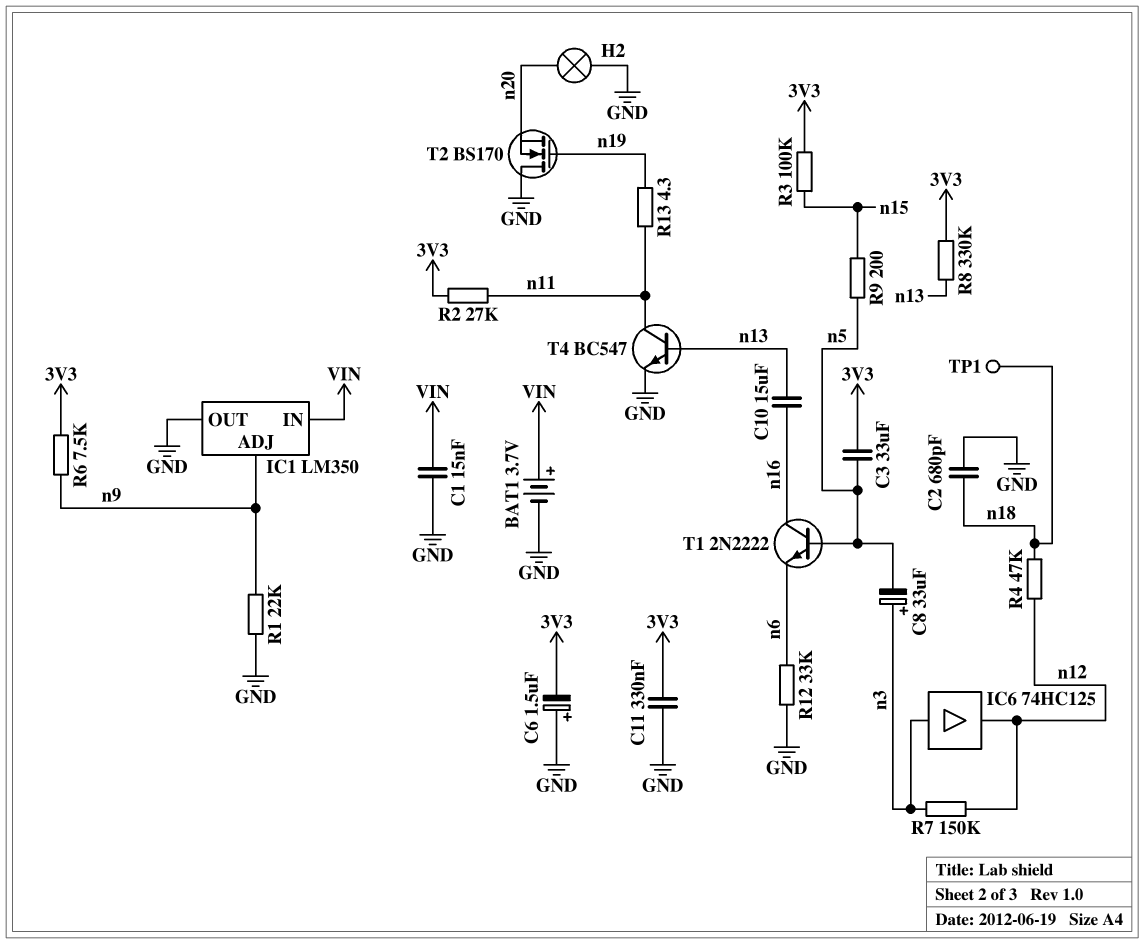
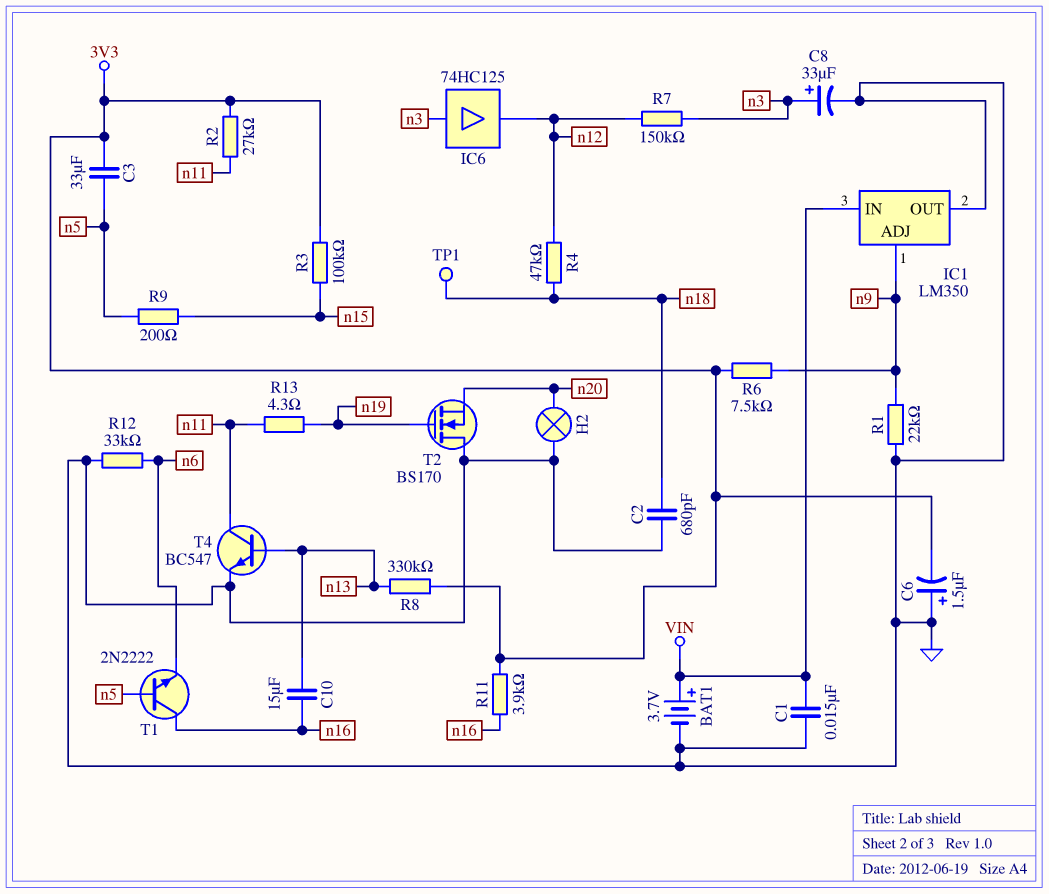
C8: 33uF (plus n3, minus n5) -> 33uF (plus n3, minus GND)
C11: 330nF (3V3, GND) -> none
R11: none -> 3.9k (3V3, n16)

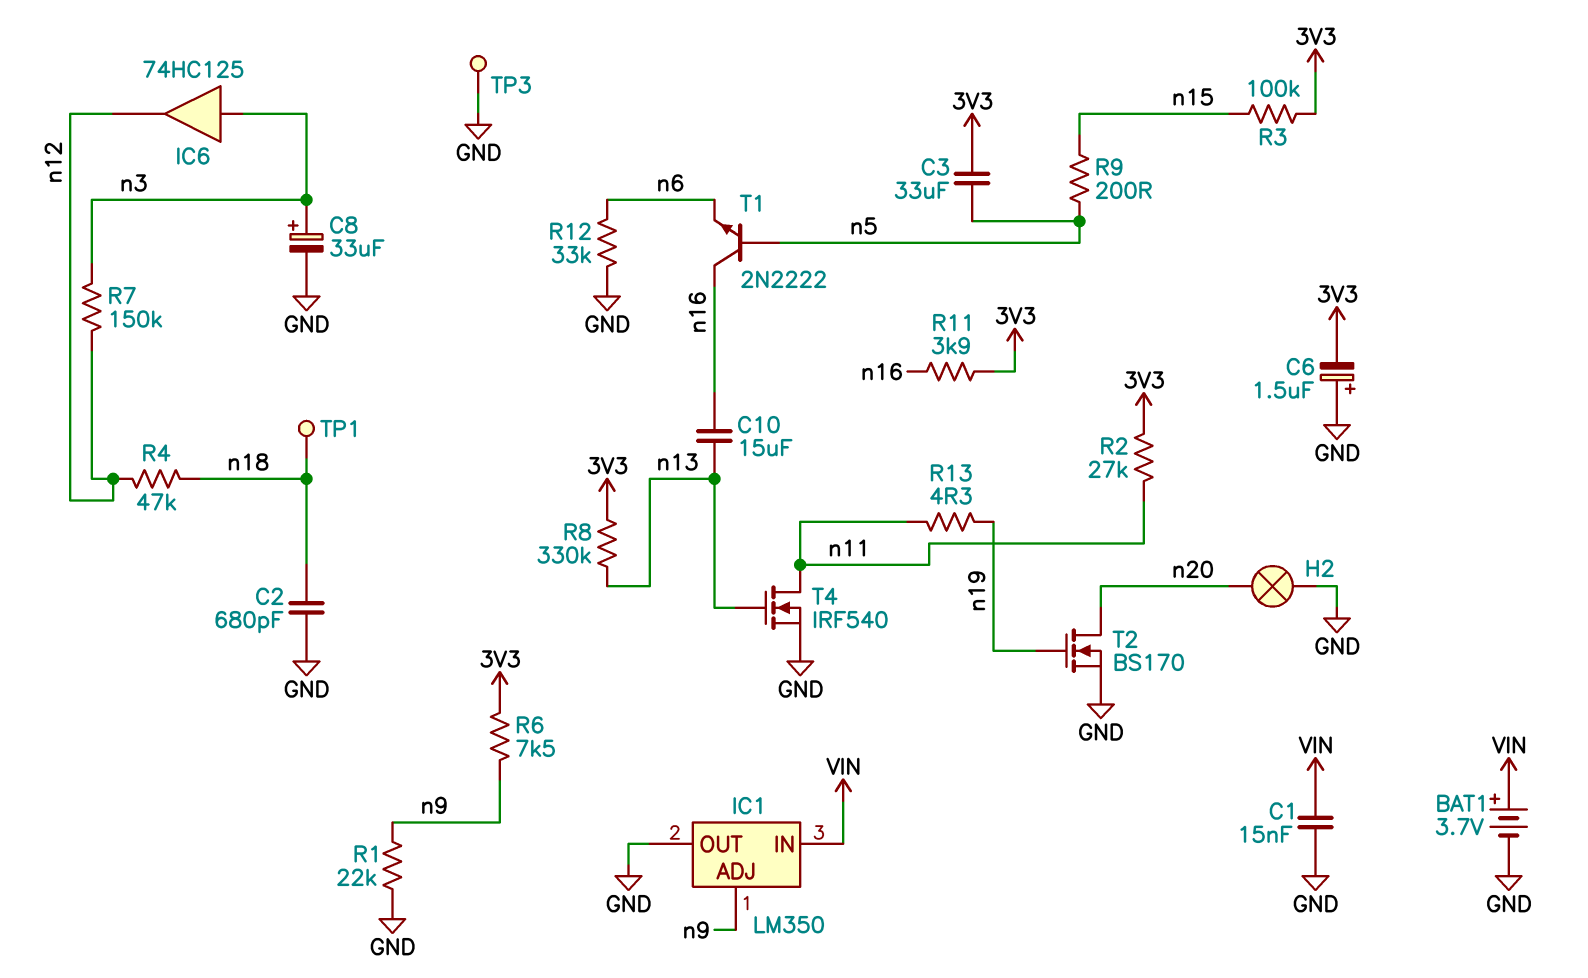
T2: NMOS BS170 (G n19, D GND, S n20) -> NMOS BS170 (G n19, D n20, S GND)
T4: NPN BC547 (B n13, C n11, E GND) -> NMOS IRF540 (G n13, D n11, S GND)
TP3: none -> test point (GND)

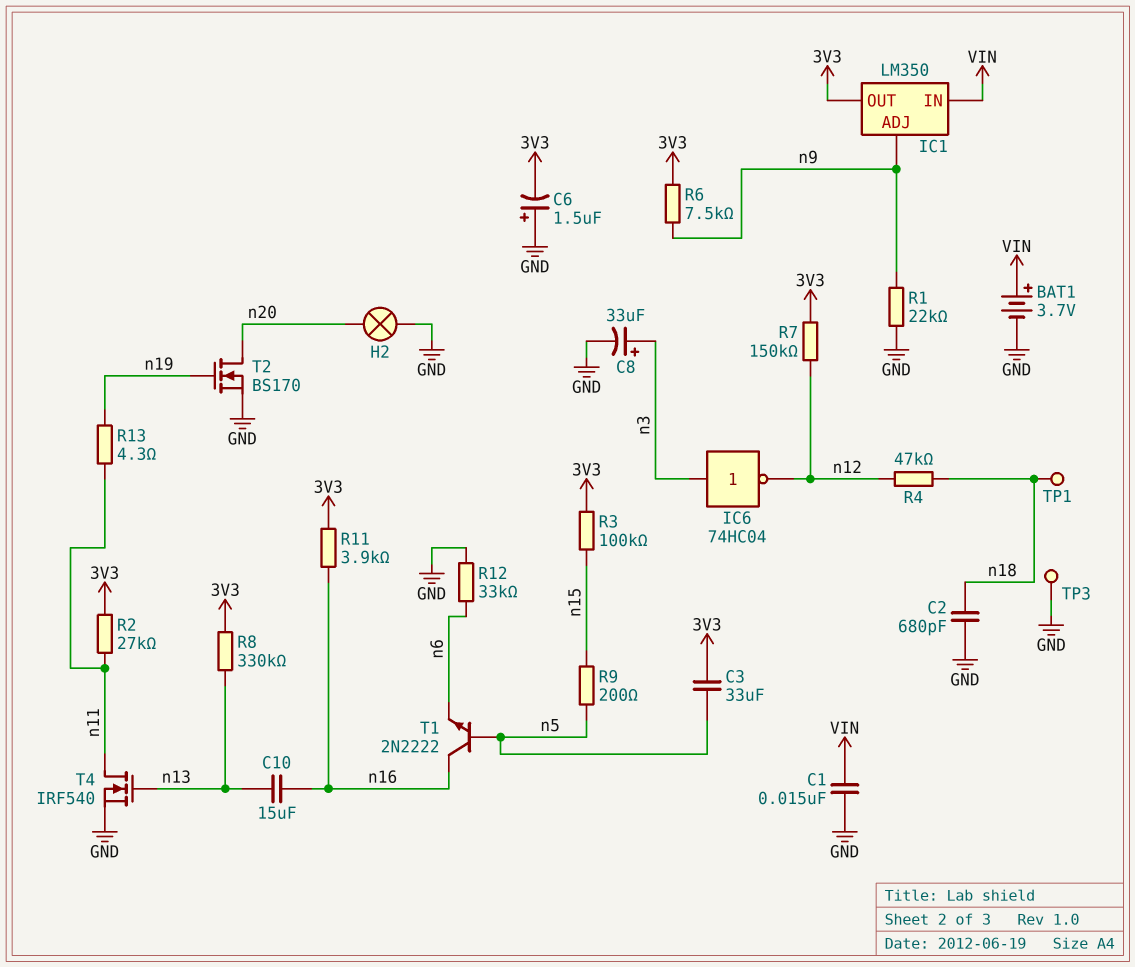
IC1 pin OUT: GND -> 3V3
IC6: buffer 74HC125 (in n3, out n12) -> NOT 74HC04 (in n3, out n12)
R7: 150k (n3, n12) -> 150k (3V3, n12)

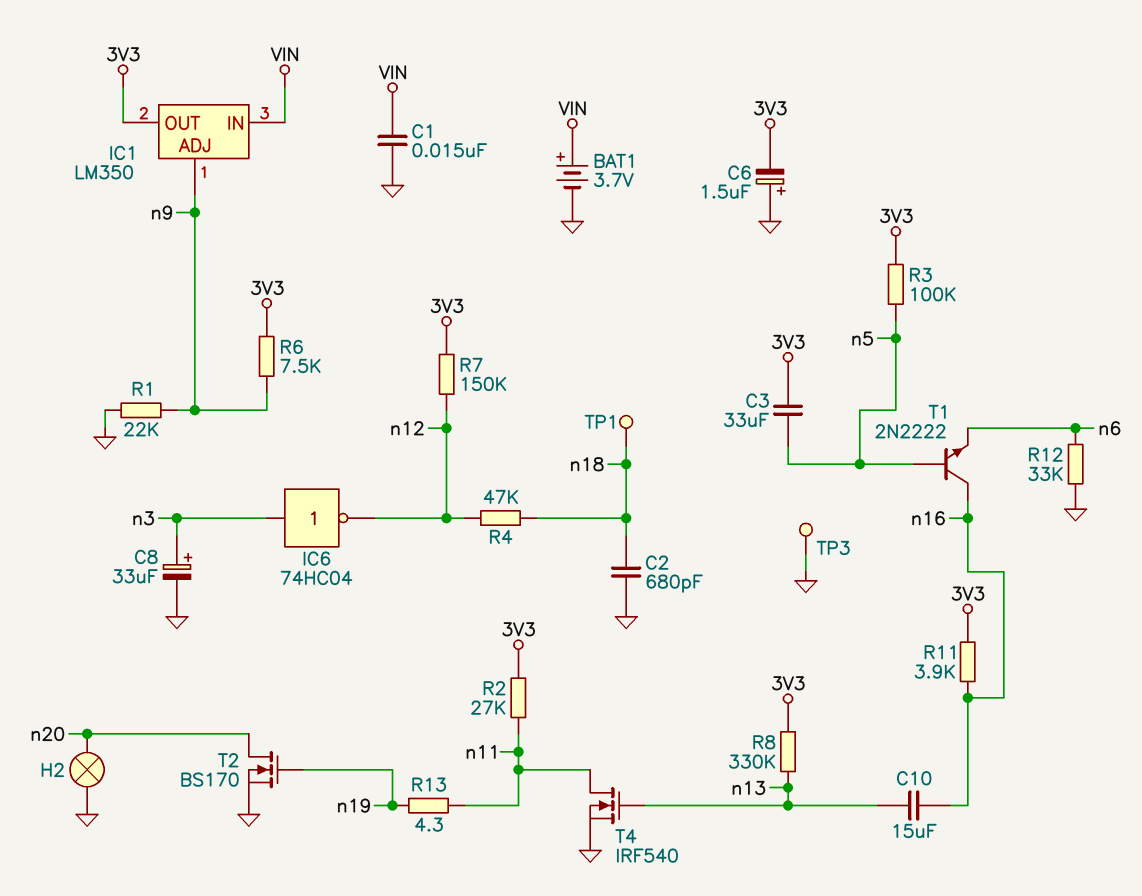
R3: 100k (3V3, n15) -> 100k (3V3, n5)
R9: 200 (n5, n15) -> none

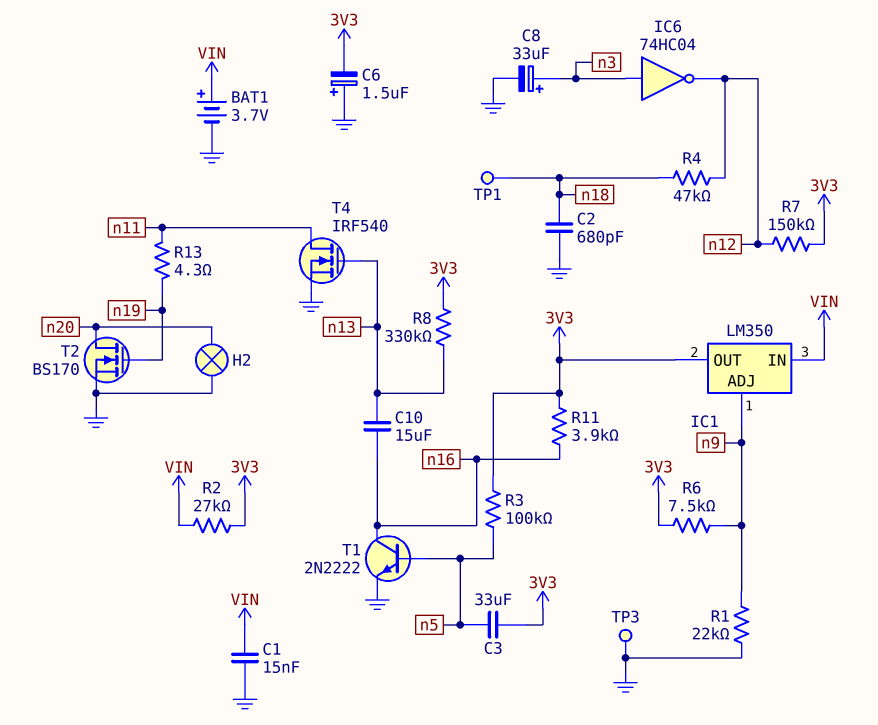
R2: 27k (3V3, n11) -> 27k (3V3, VIN)
R12: 33k (GND, n6) -> none
T1: NPN 2N2222 (B n5, C n16, E n6) -> NPN 2N2222 (B n5, C n16, E GND)

